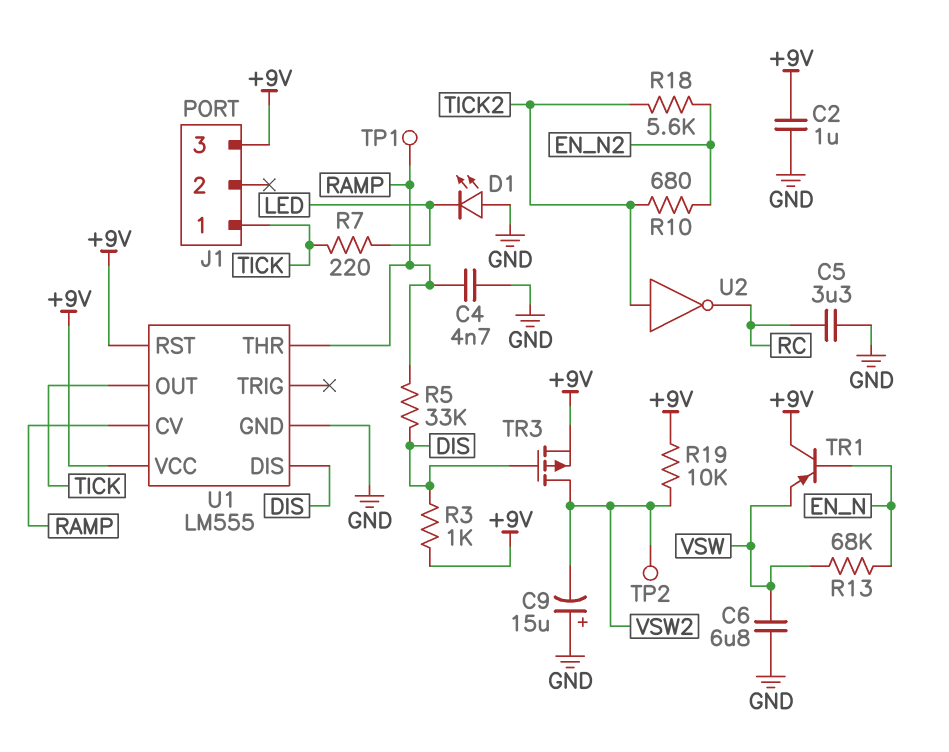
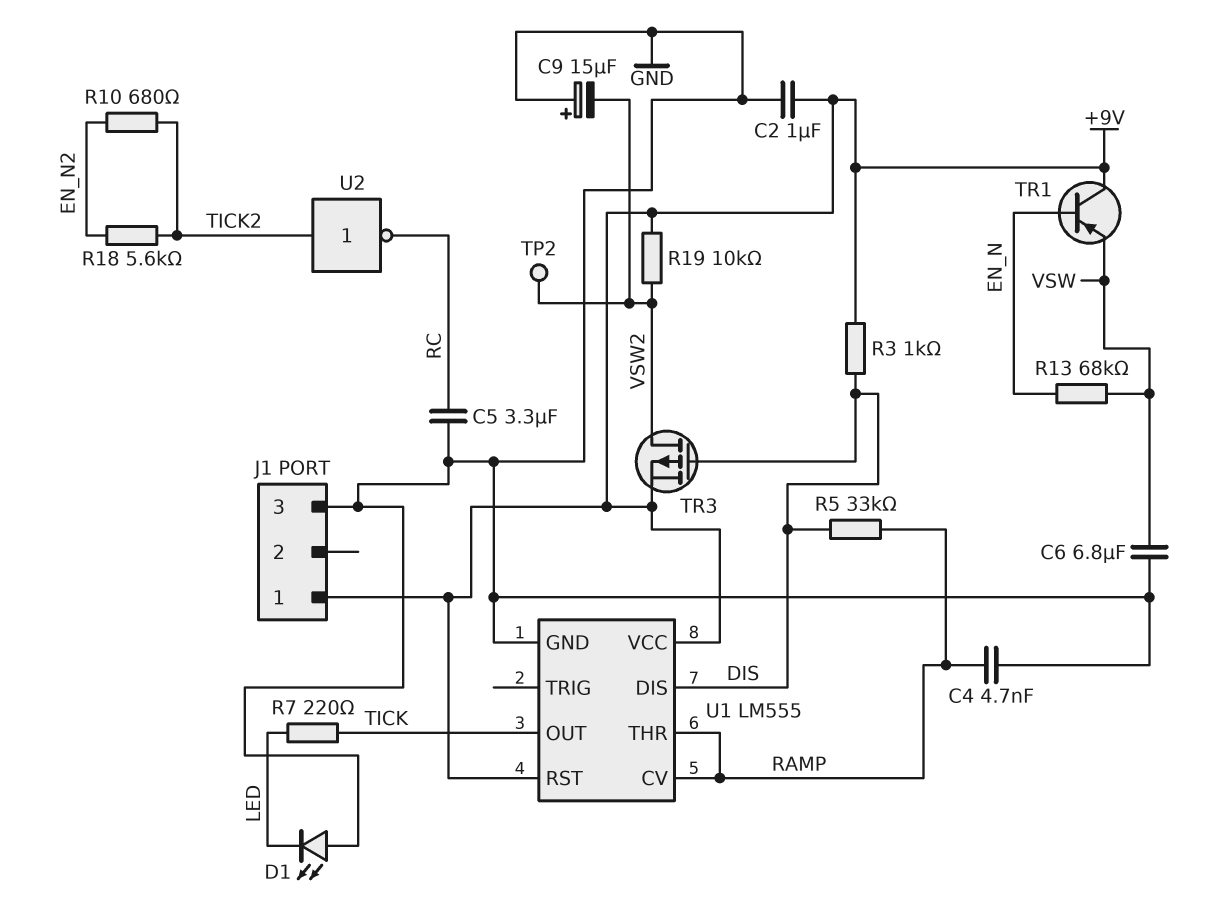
J1 pin 1: TICK -> +9V
J1 pin 3: +9V -> GND
TP1: test point (RAMP) -> none

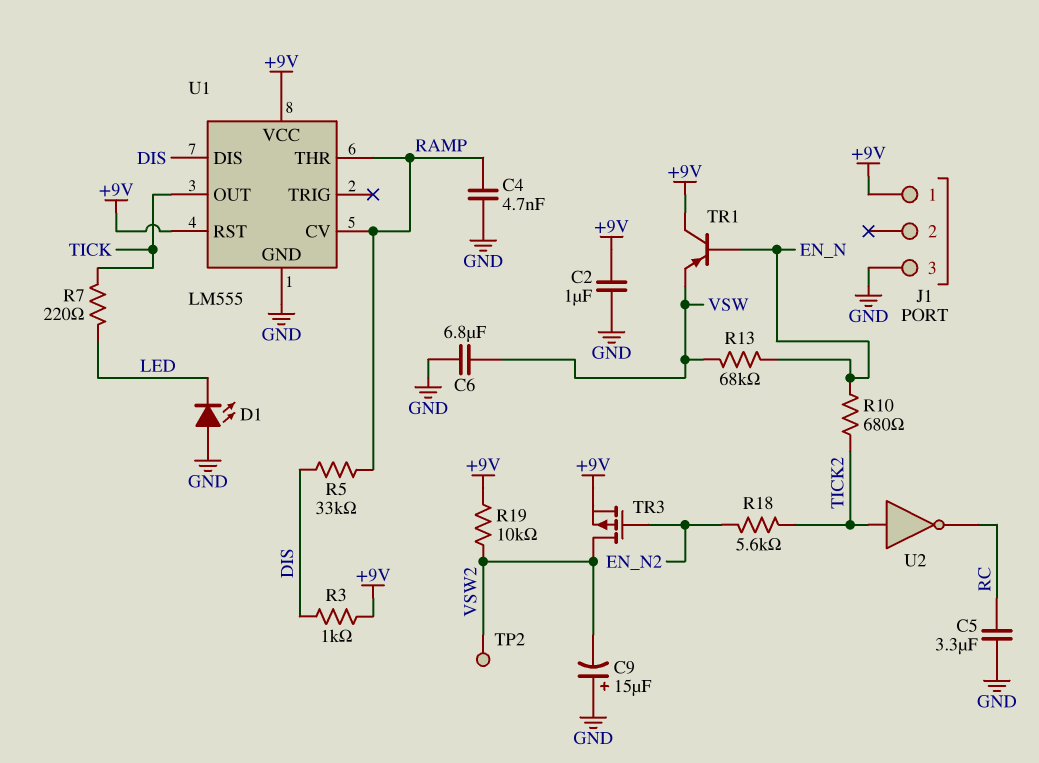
R10: 680 (EN_N2, TICK2) -> 680 (EN_N, TICK2)
TR3: PMOS (G DIS, D VSW2, S +9V) -> PMOS (G EN_N2, D VSW2, S +9V)

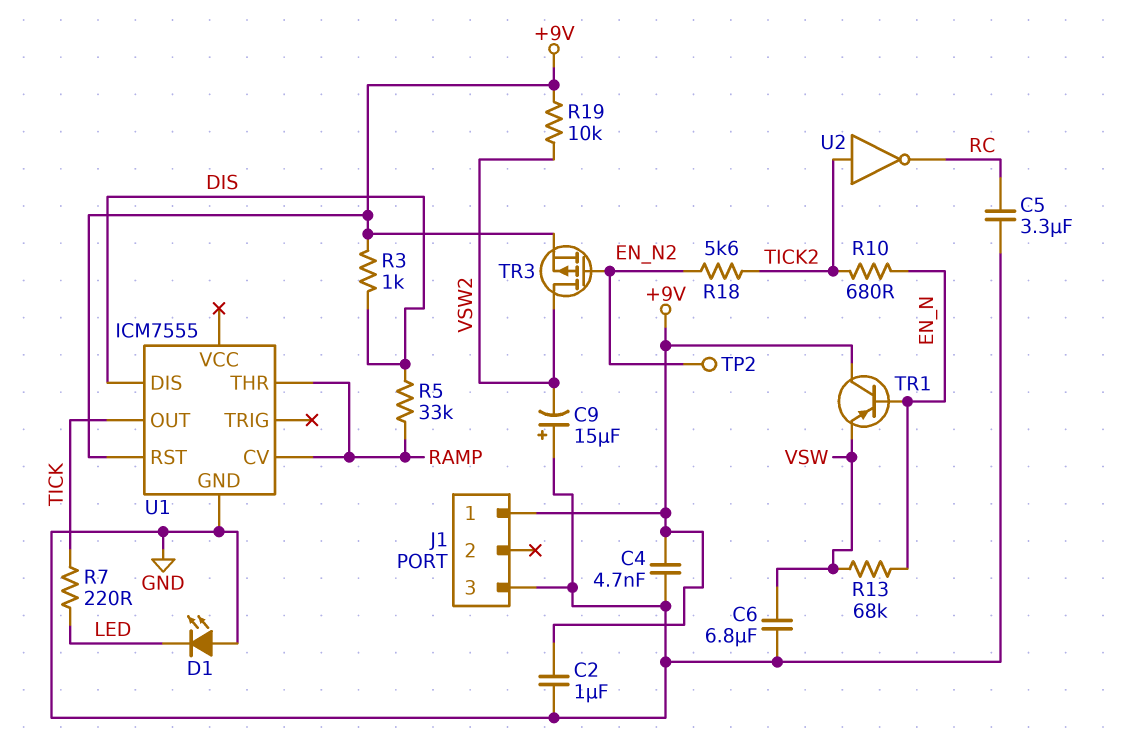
C4: 4.7nF (GND, RAMP) -> 4.7nF (+9V, GND)
TP2: test point (VSW2) -> test point (EN_N2)
U1: LM555 -> ICM7555
U1 pin VCC: +9V -> none

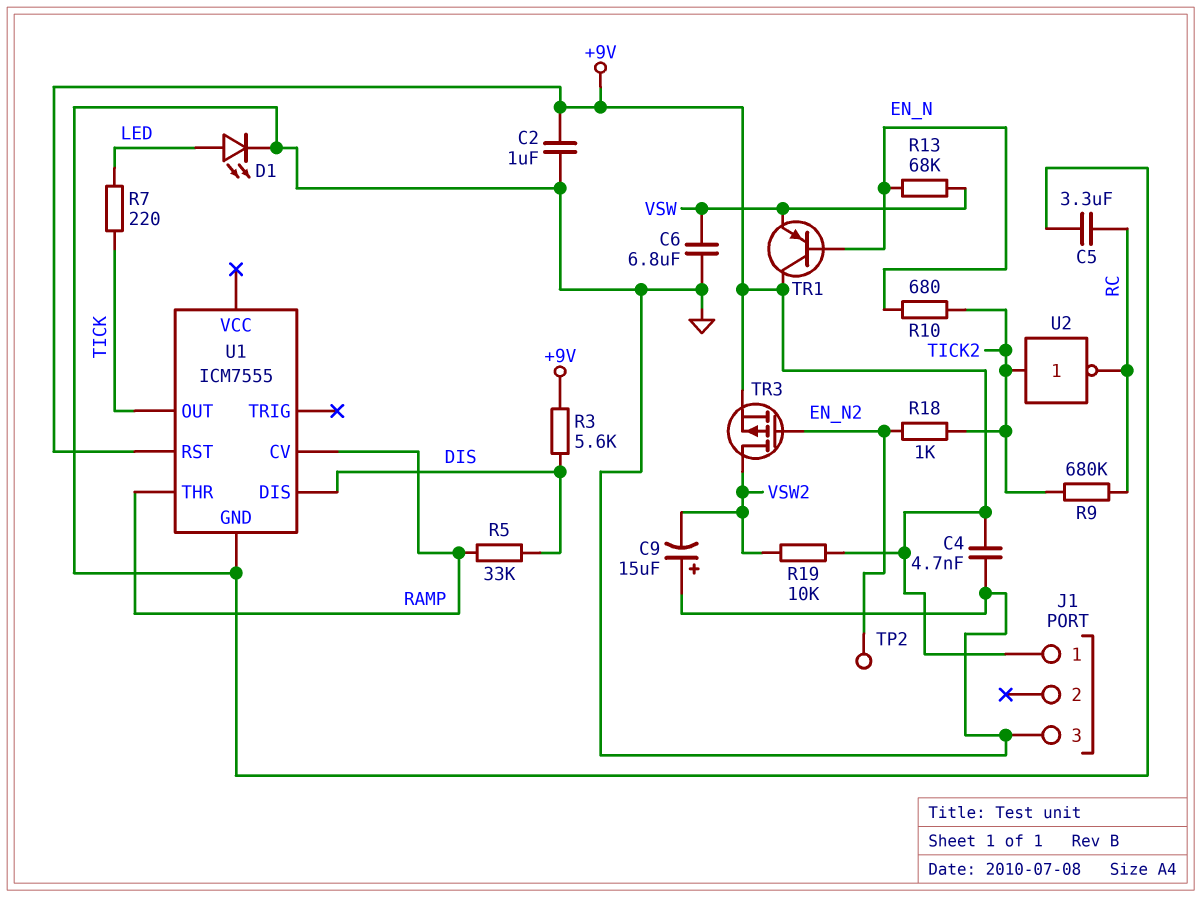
D1: LED (A GND, K LED) -> LED (A LED, K GND)
R3: 1k (+9V, DIS) -> 5.6k (+9V, DIS)
R9: none -> 680k (RC, TICK2)
R18: 5.6k (EN_N2, TICK2) -> 1k (EN_N2, TICK2)

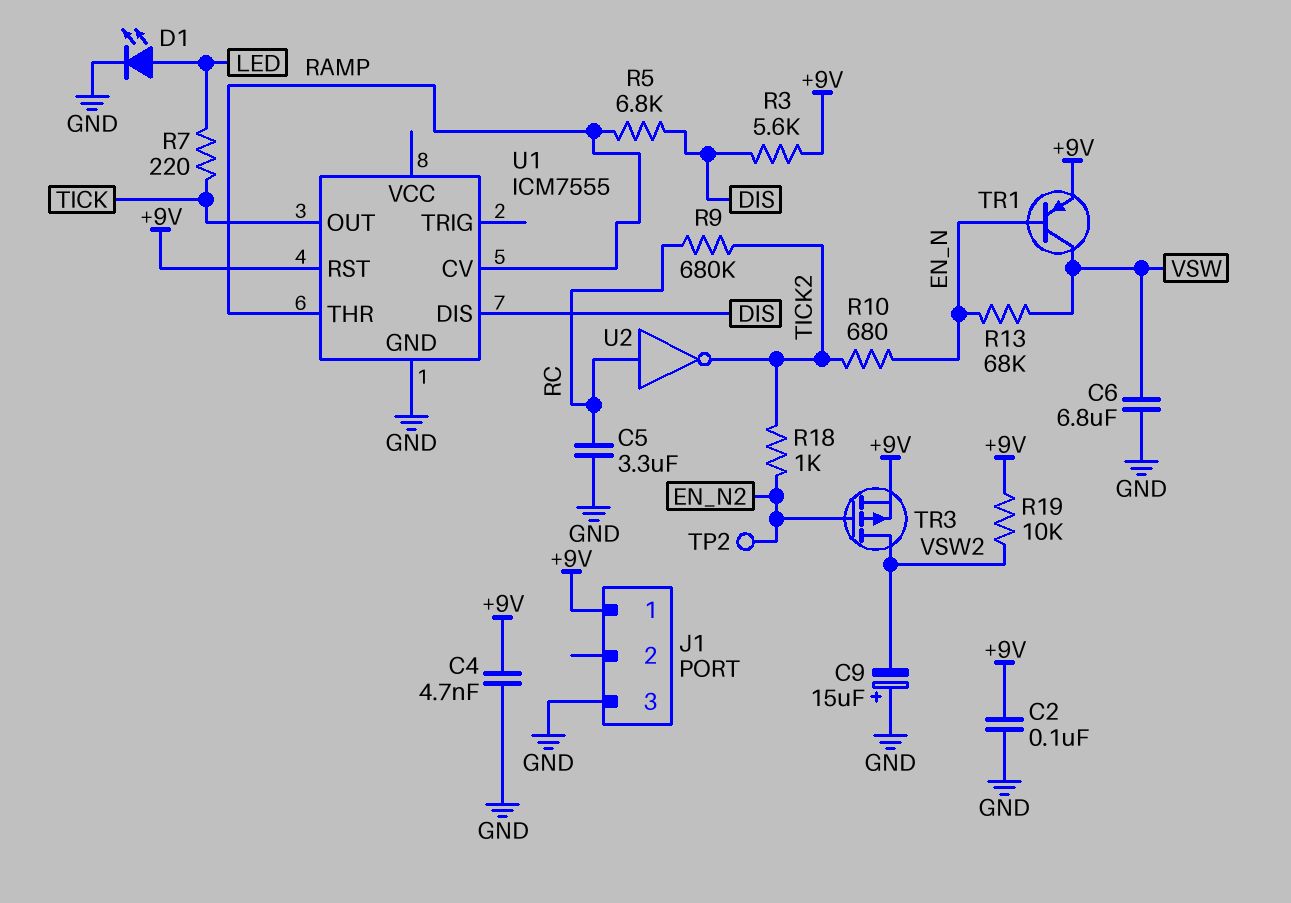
C2: 1uF (+9V, GND) -> 100nF (+9V, GND)
R5: 33k (DIS, RAMP) -> 6.8k (DIS, RAMP)
TR1: PNP (B EN_N, C +9V, E VSW) -> PNP (B EN_N, C VSW, E +9V)
U2: NOT (in TICK2, out RC) -> NOT (in RC, out TICK2)

